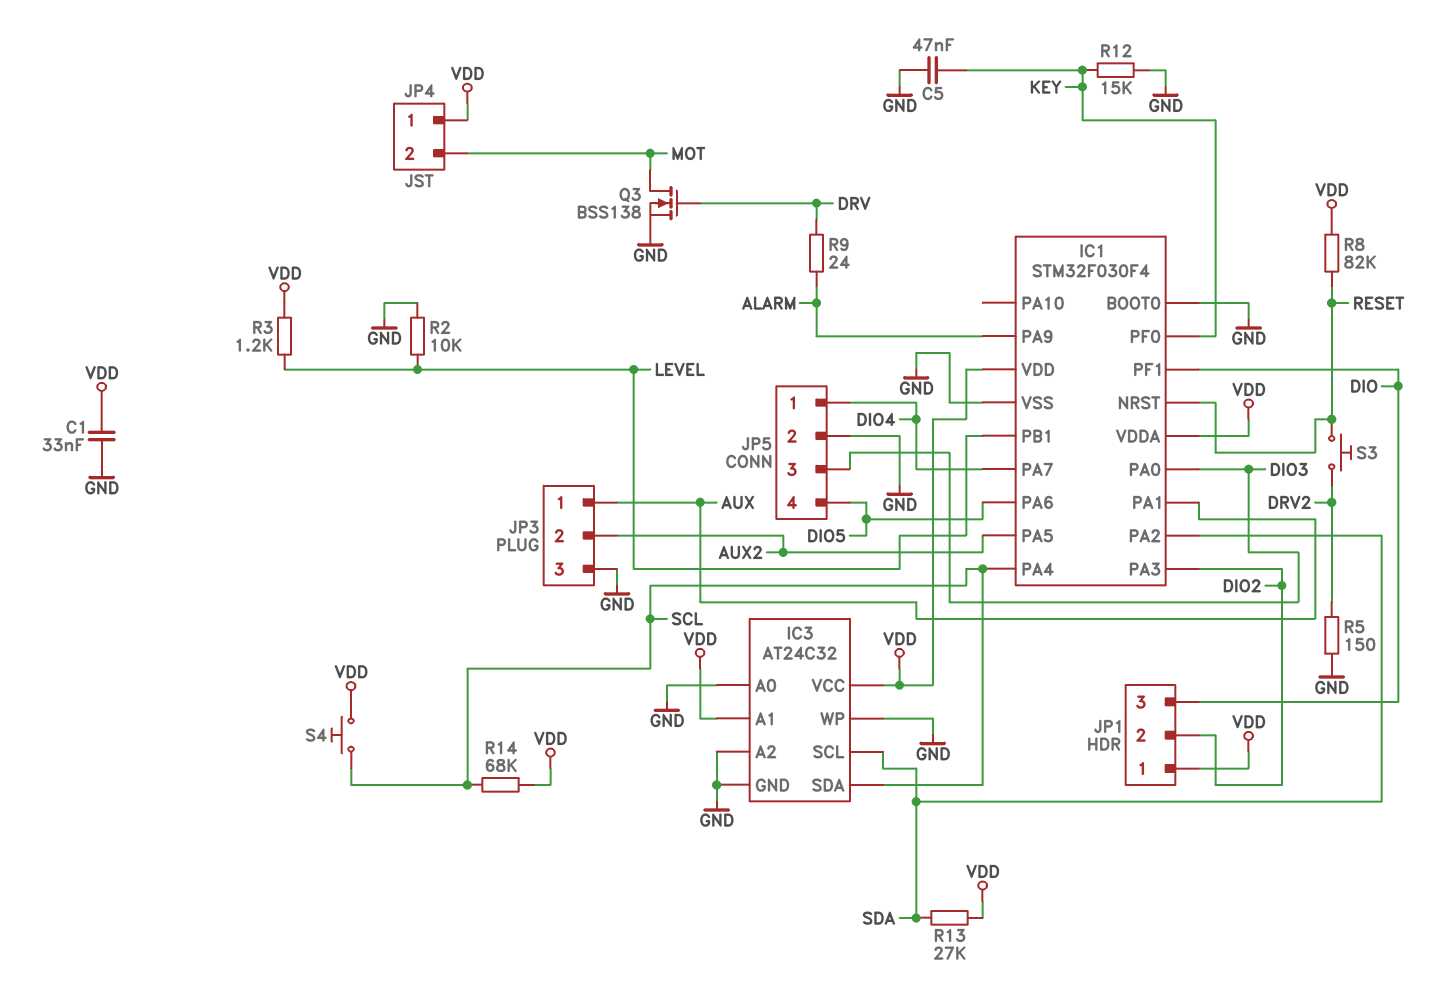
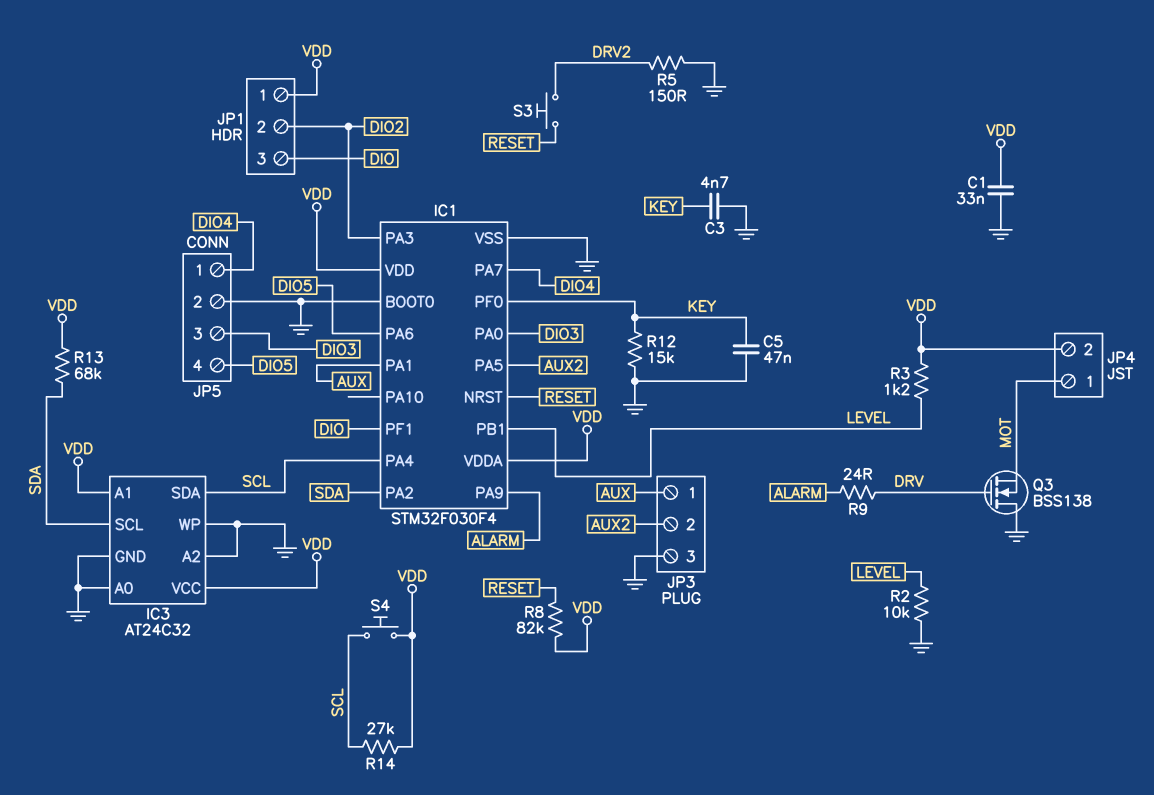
C3: none -> 4.7nF (GND, KEY)
JP4 pin 1: VDD -> MOT
JP4 pin 2: MOT -> VDD
Q3: NMOS BSS138 (G DRV, D MOT, S GND) -> NMOS BSS138 (G DRV, D GND, S MOT)
R13: 27k (SDA, VDD) -> 68k (SDA, VDD)
R14: 68k (SCL, VDD) -> 27k (SCL, VDD)

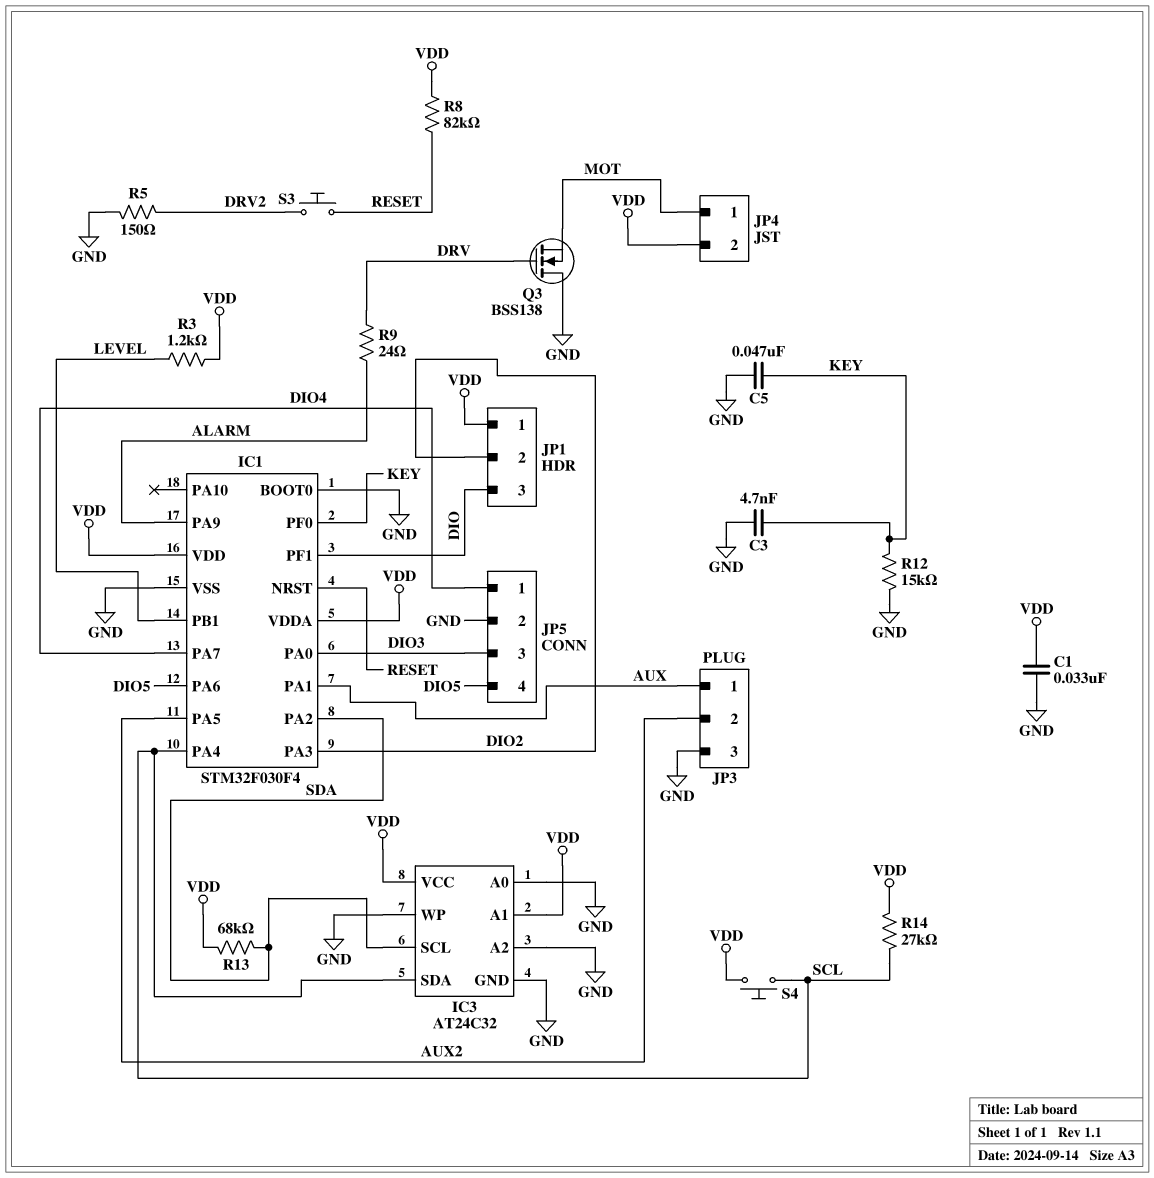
R2: 10k (GND, LEVEL) -> none

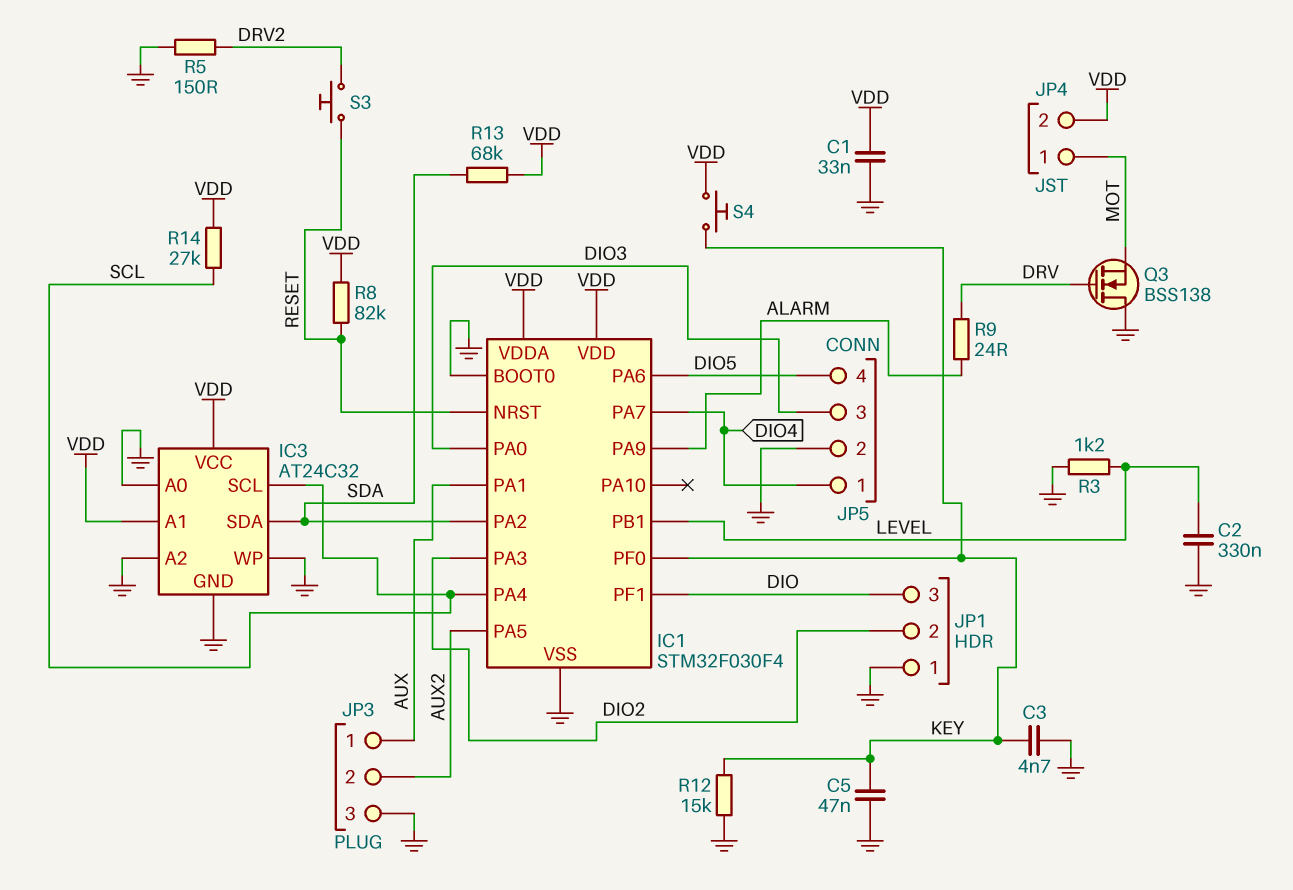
C2: none -> 330nF (GND, LEVEL)
IC3 pin SCL: SDA -> SCL
IC3 pin SDA: SCL -> SDA
JP1 pin 1: VDD -> GND
R3: 1.2k (LEVEL, VDD) -> 1.2k (GND, LEVEL)
S4: button (SCL, VDD) -> button (KEY, VDD)

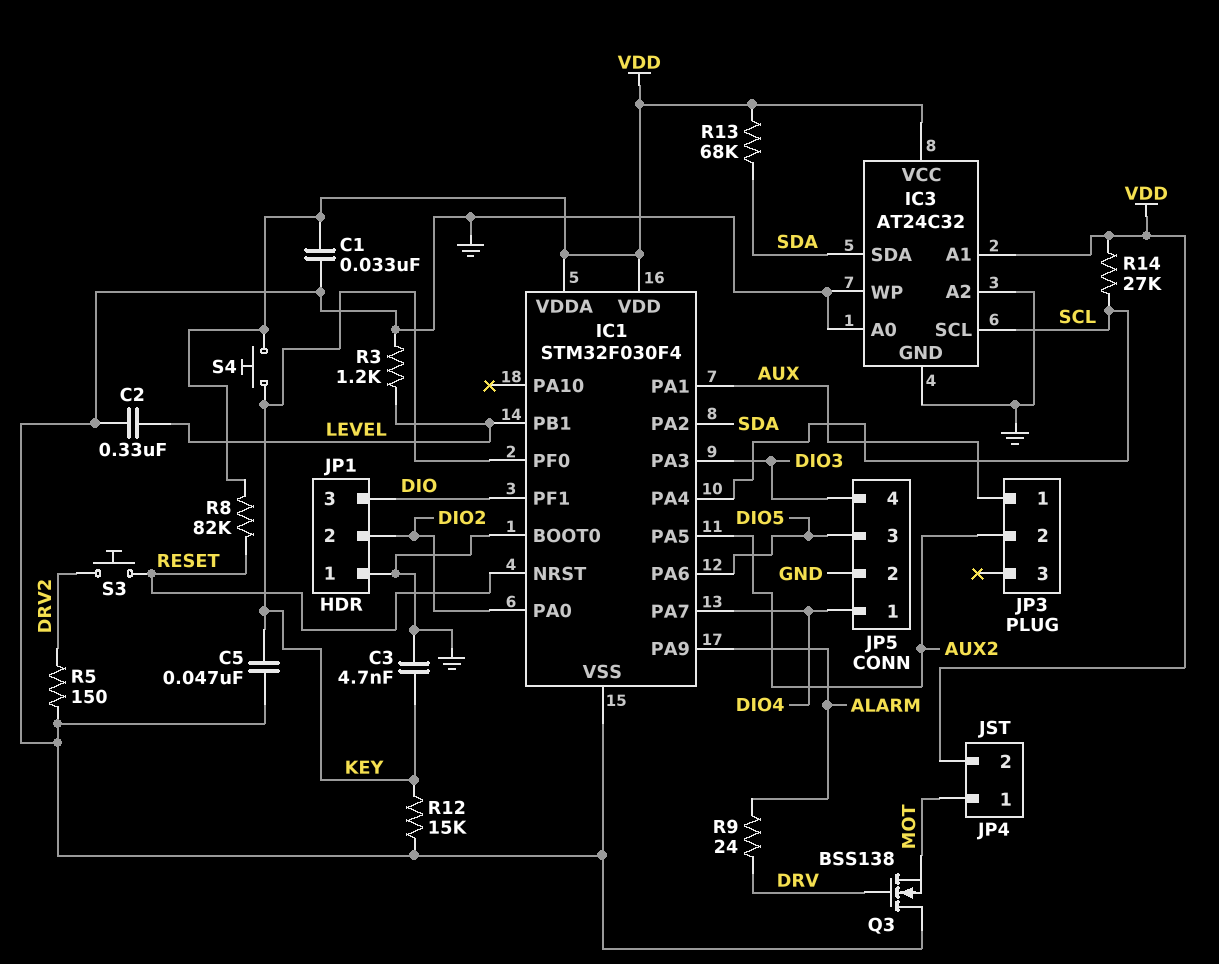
IC1 pin PA0: DIO3 -> DIO2
IC1 pin PA3: DIO2 -> DIO3
JP3 pin 3: GND -> none
JP5 pin 3: DIO3 -> DIO5
JP5 pin 4: DIO5 -> DIO3

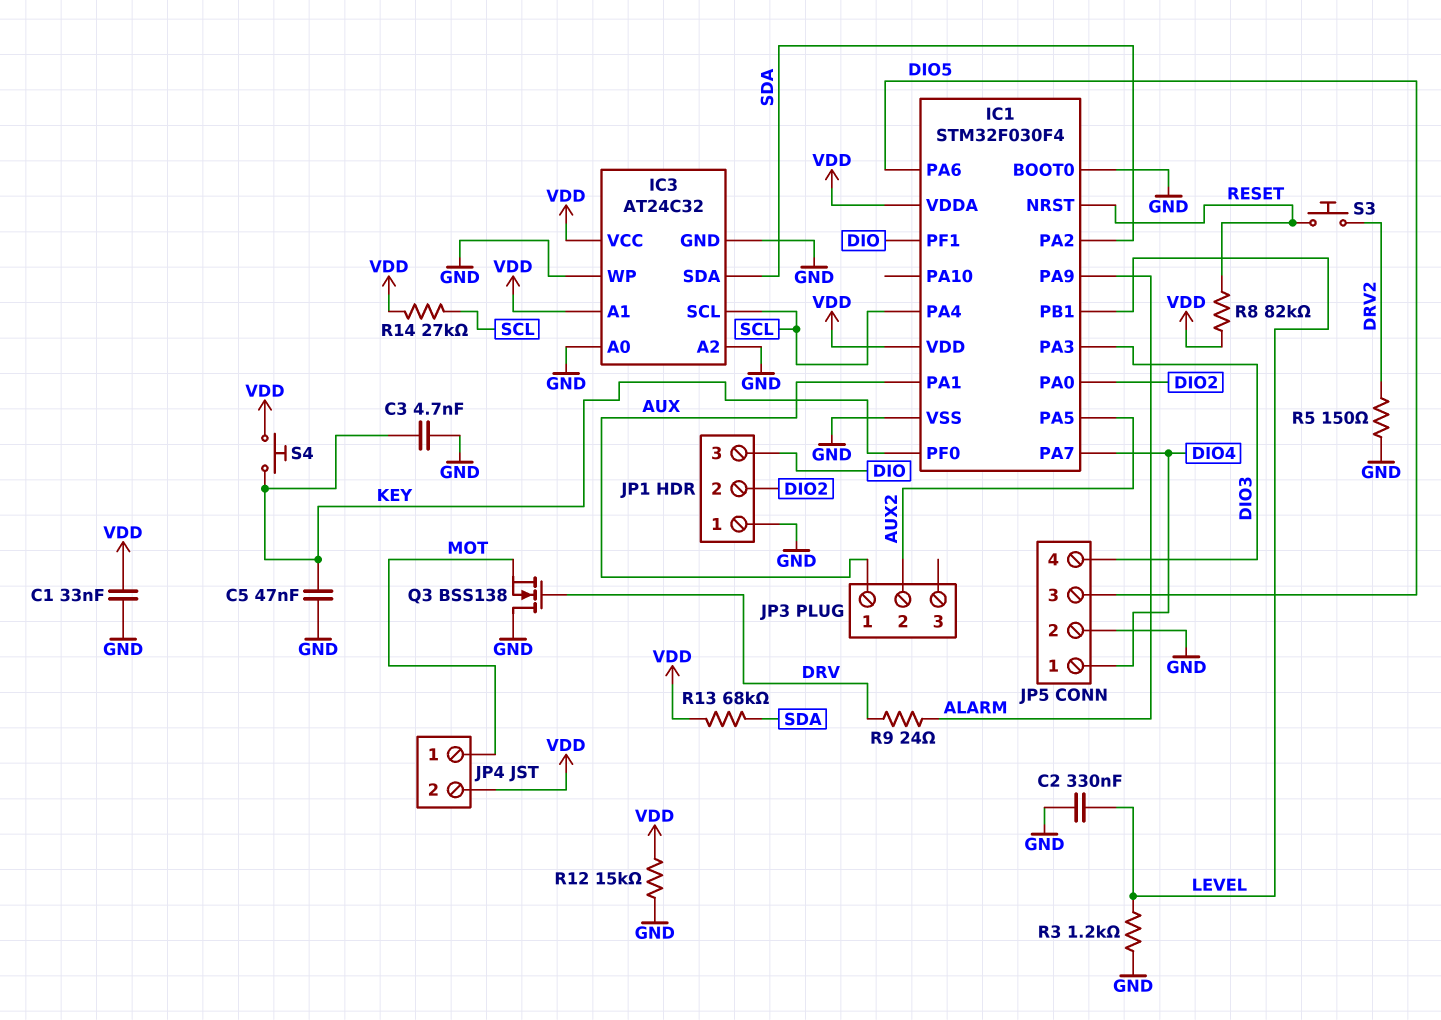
R12: 15k (GND, KEY) -> 15k (GND, VDD)

